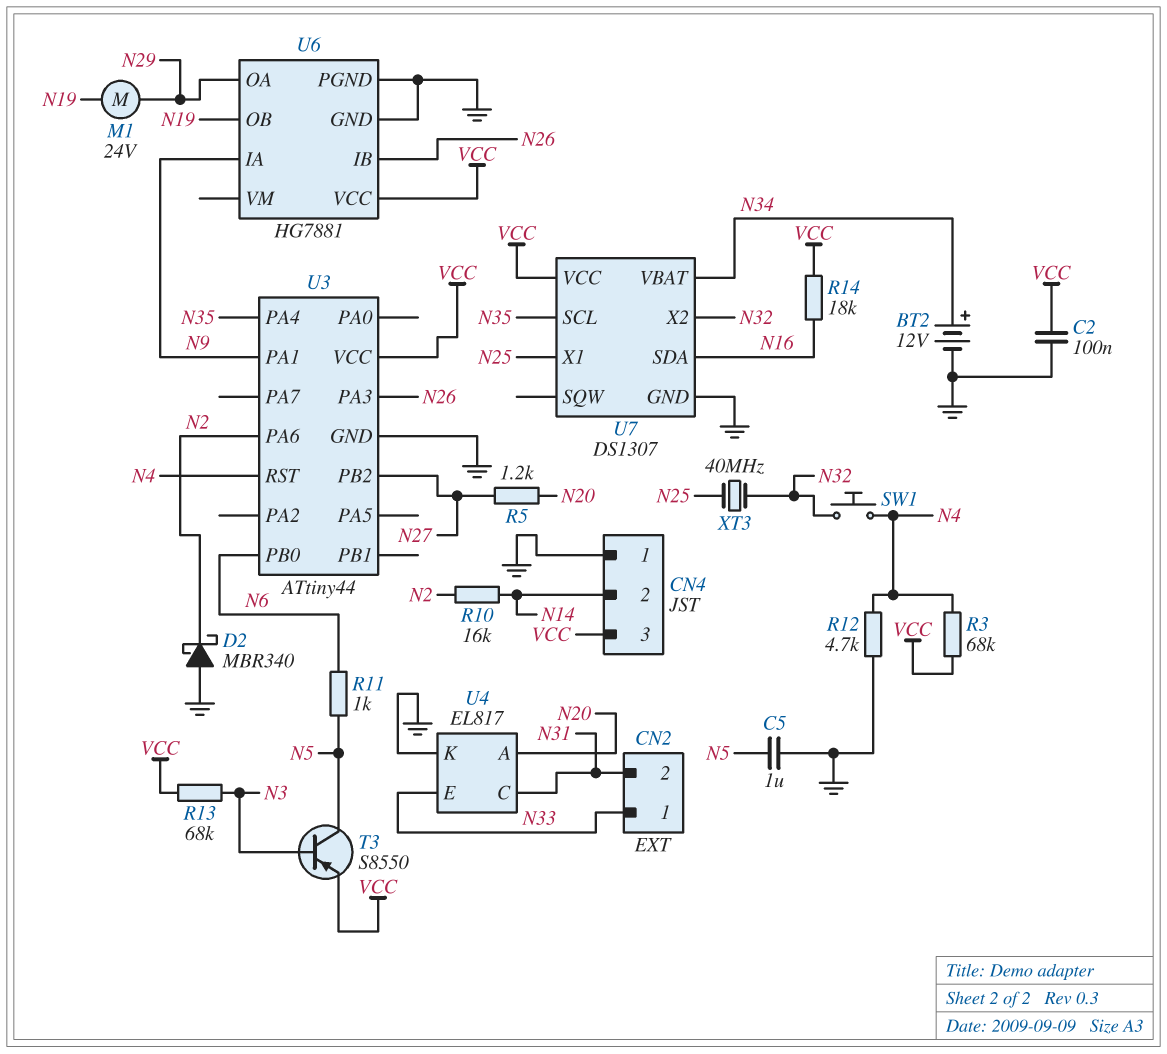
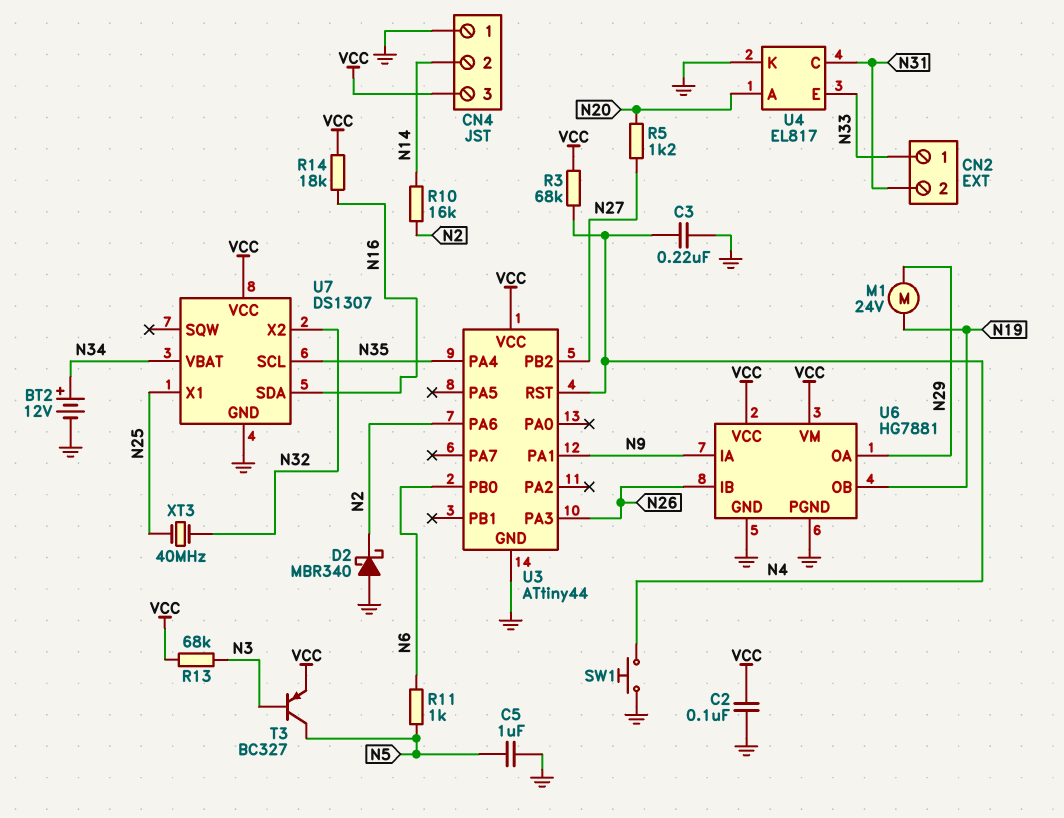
C3: none -> 220nF (GND, N4)
R12: 4.7k (GND, N4) -> none
SW1: button (N4, N32) -> button (GND, N4)
T3: PNP S8550 (B N3, C N5, E VCC) -> PNP BC327 (B N3, C N5, E VCC)
U6 pin VM: none -> VCC

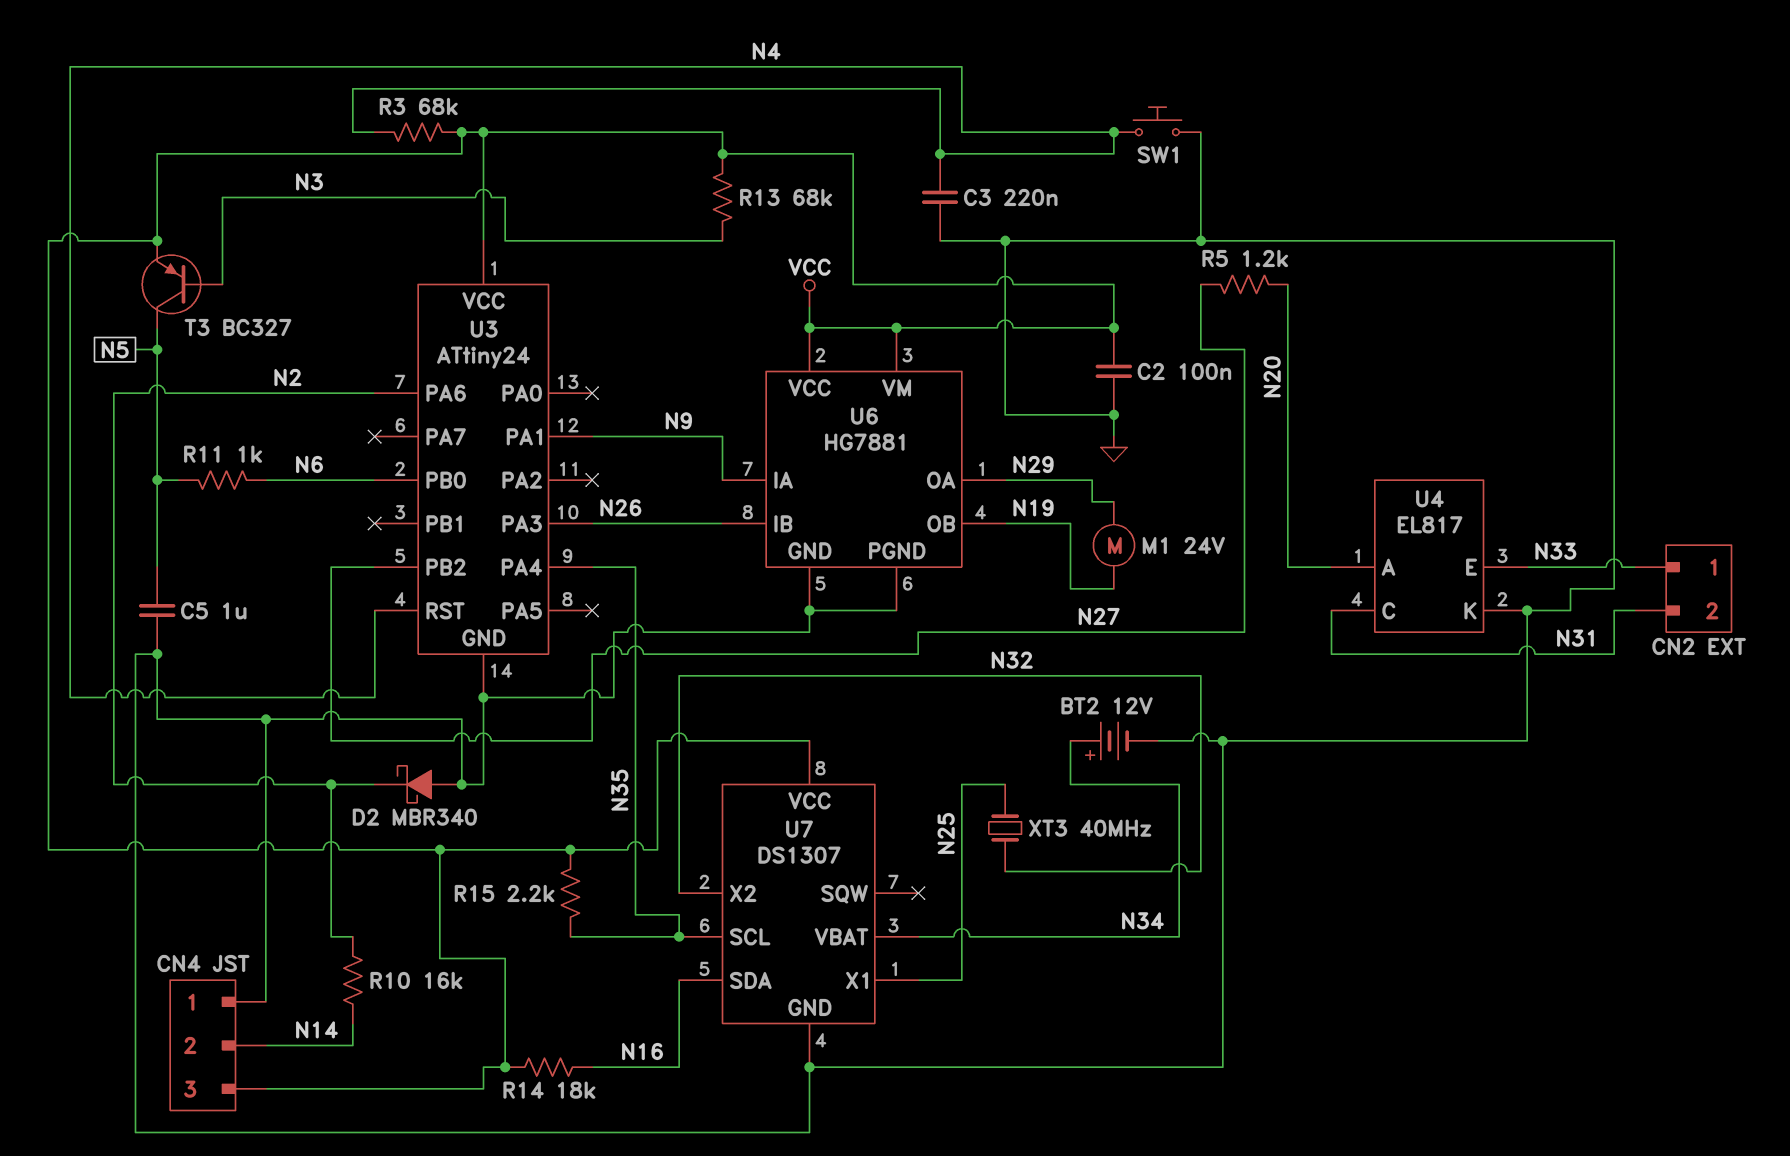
R15: none -> 2.2k (N35, VCC)
U3: ATtiny44 -> ATtiny24

